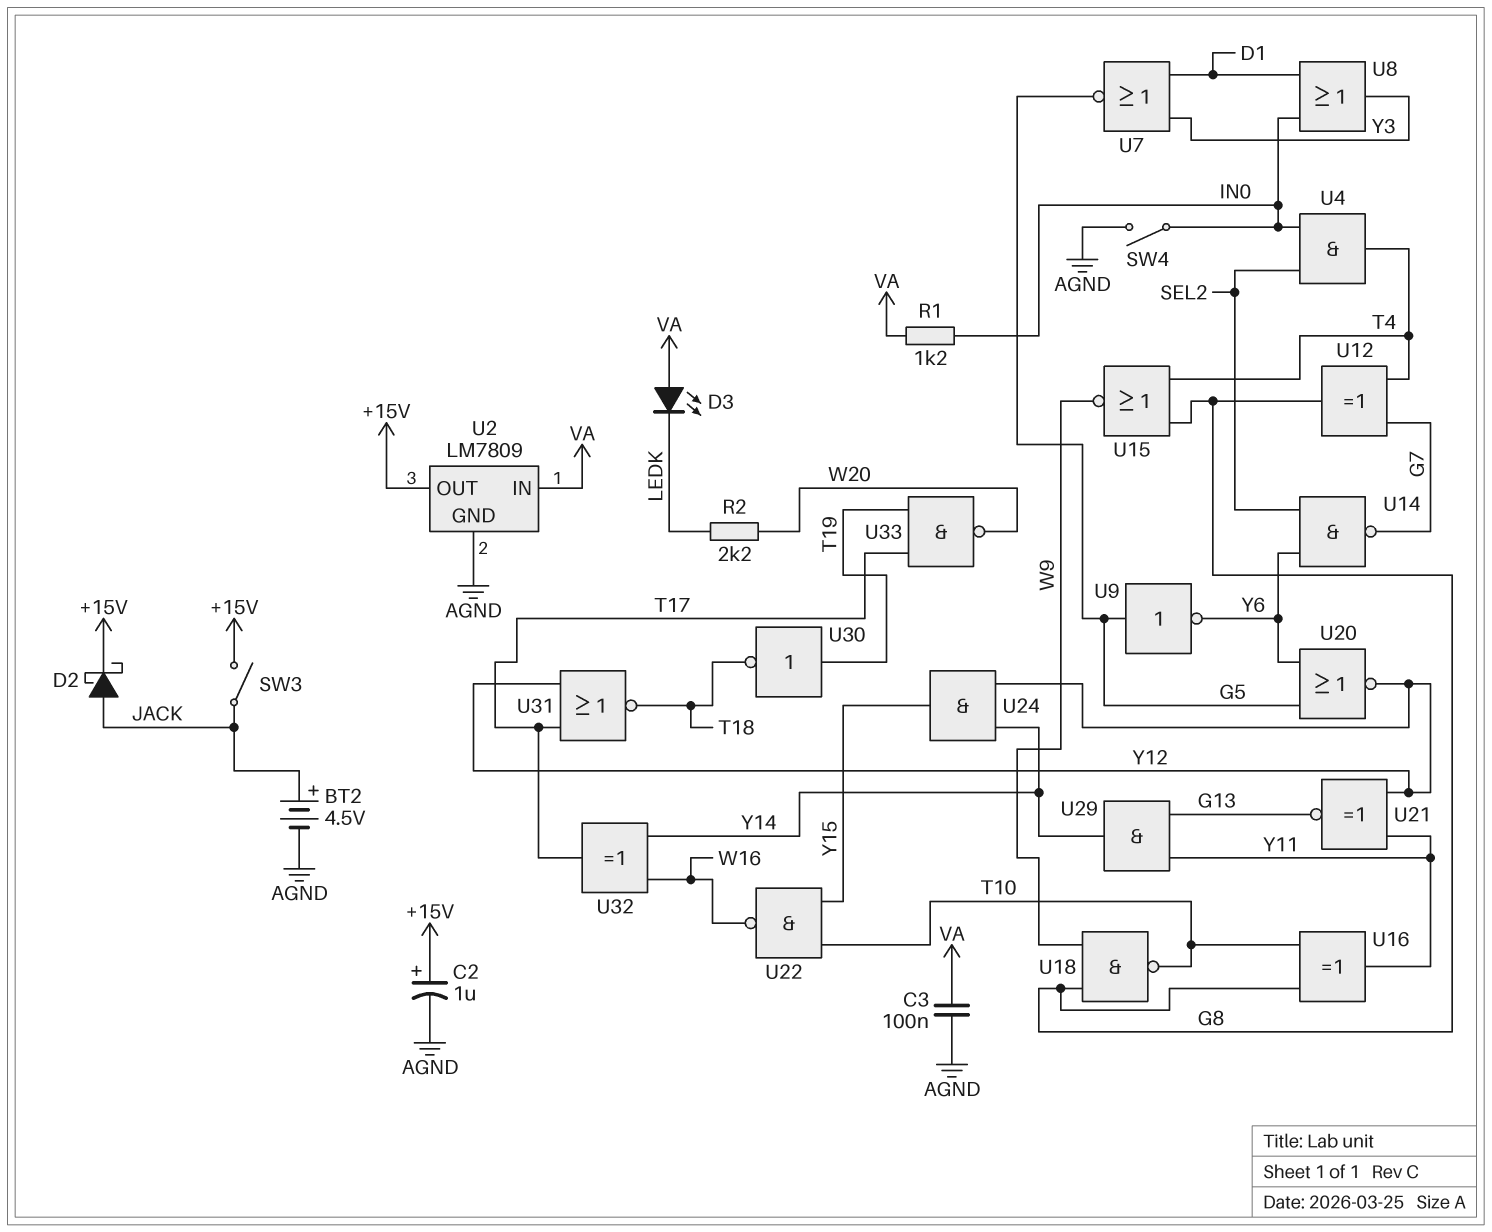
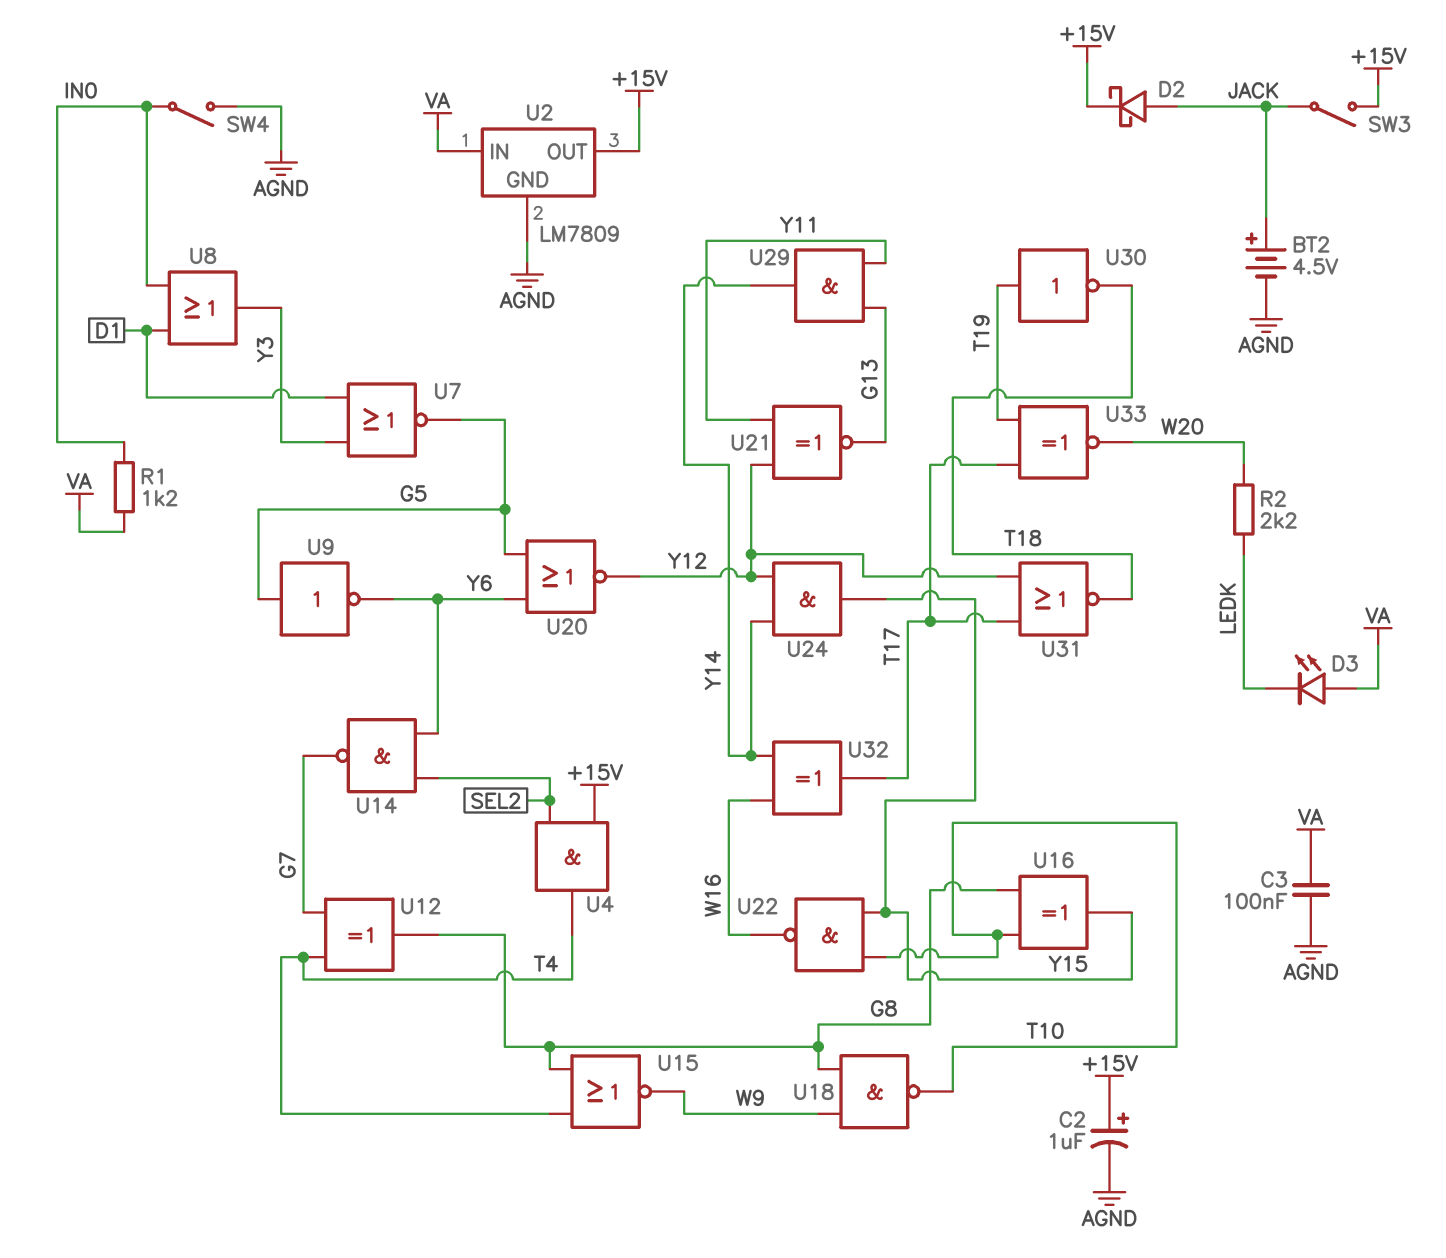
U4: AND (in IN0, in SEL2, out T4) -> AND (in +15V, in SEL2, out T4)
U16: XOR (in G8, in T10, out Y11) -> XOR (in G8, in T10, out Y15)
U33: NAND (in T17, in T19, out W20) -> XNOR (in T17, in T19, out W20)

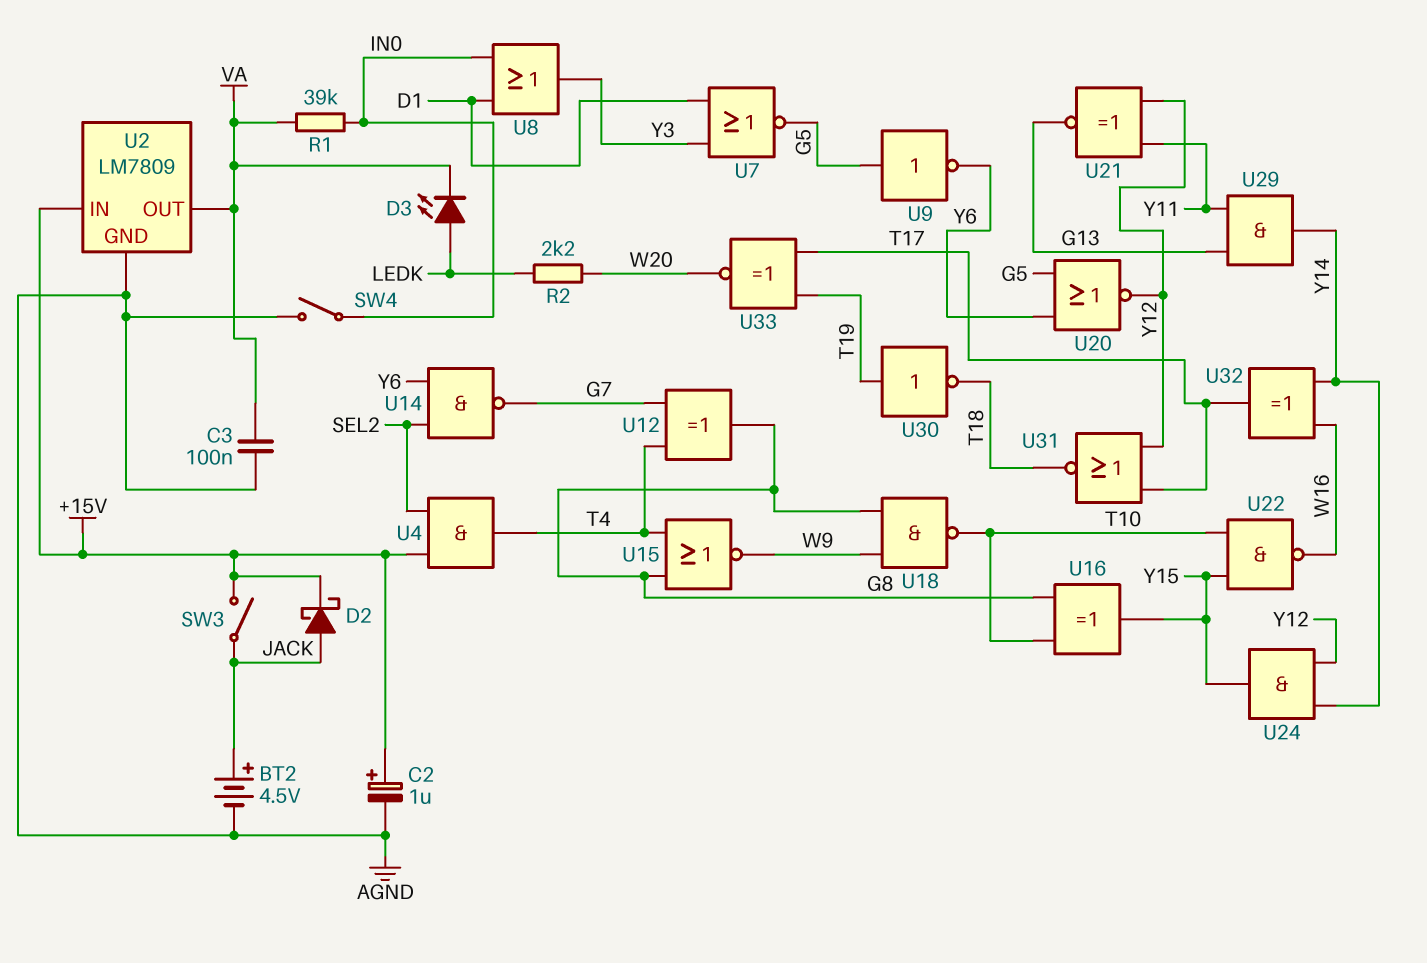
D3: LED (A VA, K LEDK) -> LED (A LEDK, K VA)
R1: 1.2k (IN0, VA) -> 39k (IN0, VA)
U2 pin IN: VA -> +15V
U2 pin OUT: +15V -> VA

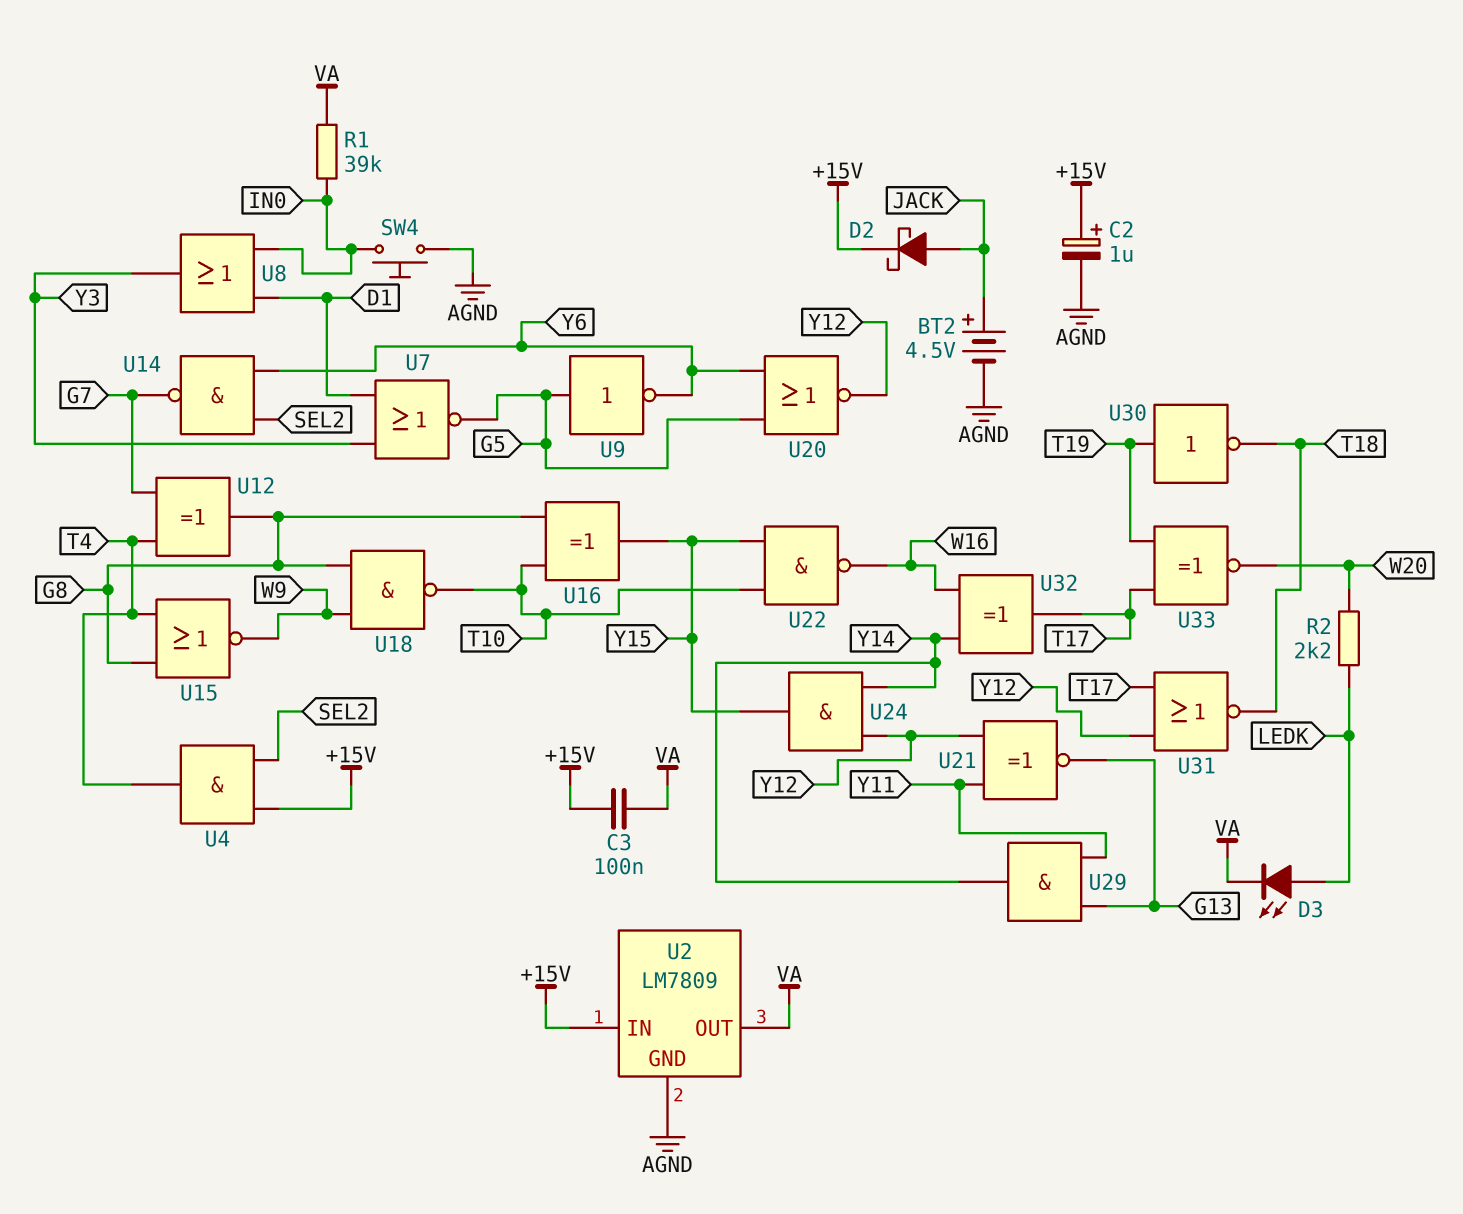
C3: 100nF (AGND, VA) -> 100nF (+15V, VA)
SW3: switch (+15V, JACK) -> none
SW4: switch (AGND, IN0) -> button (AGND, IN0)

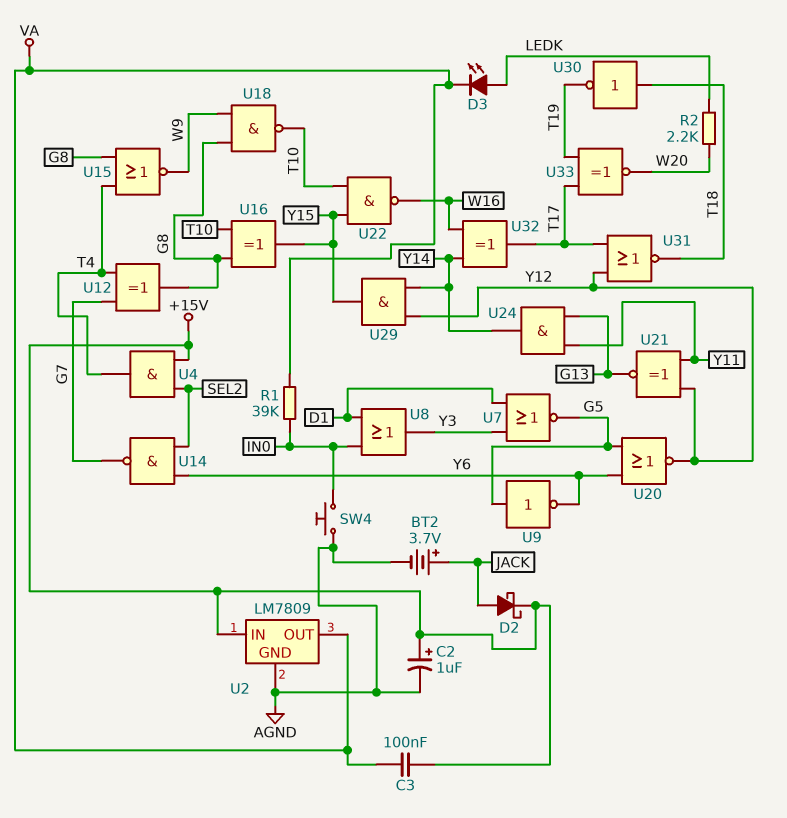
BT2: 4.5V (plus JACK, minus AGND) -> 3.7V (plus JACK, minus AGND)
U24: AND (in Y12, in Y14, out Y15) -> AND (in G13, in Y11, out Y14)
U29: AND (in G13, in Y11, out Y14) -> AND (in Y12, in Y14, out Y15)
U30: NOT (in T19, out T18) -> NOT (in T18, out T19)

